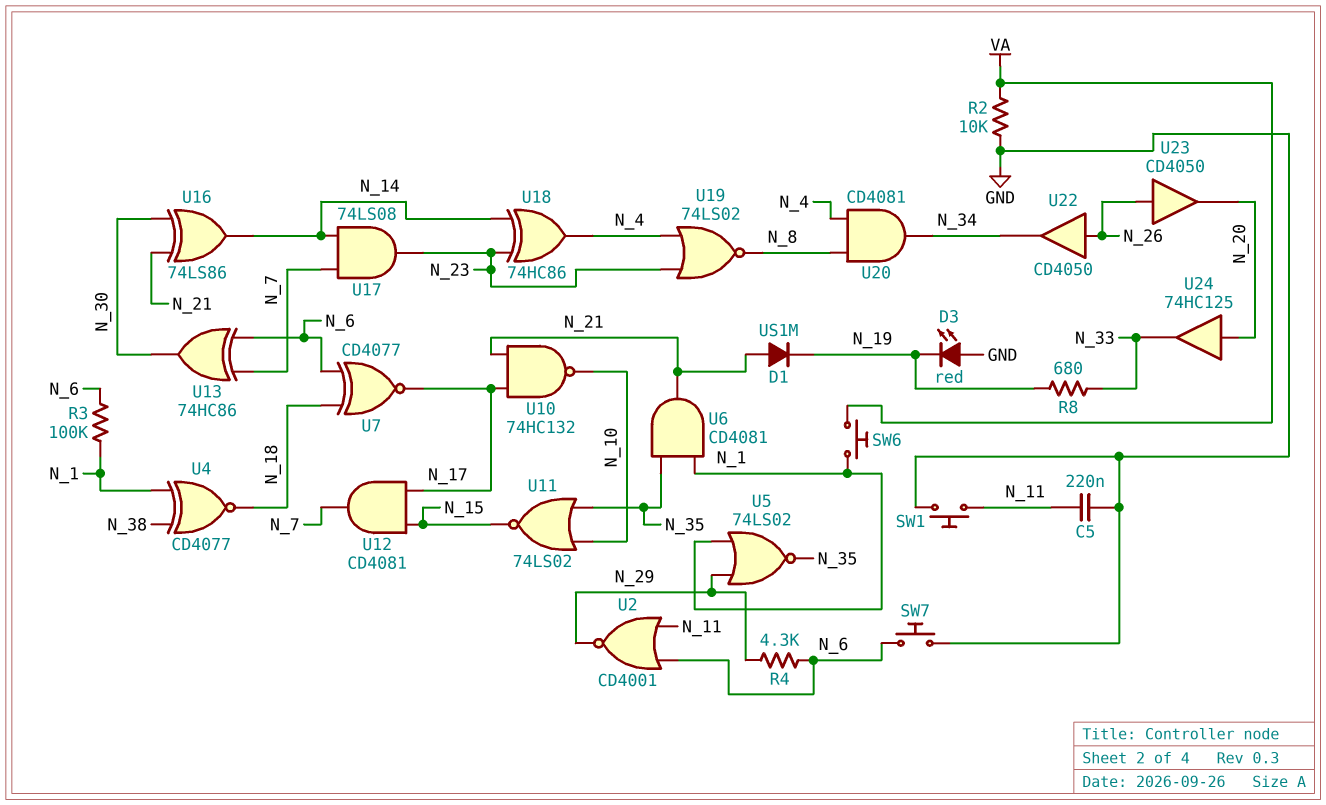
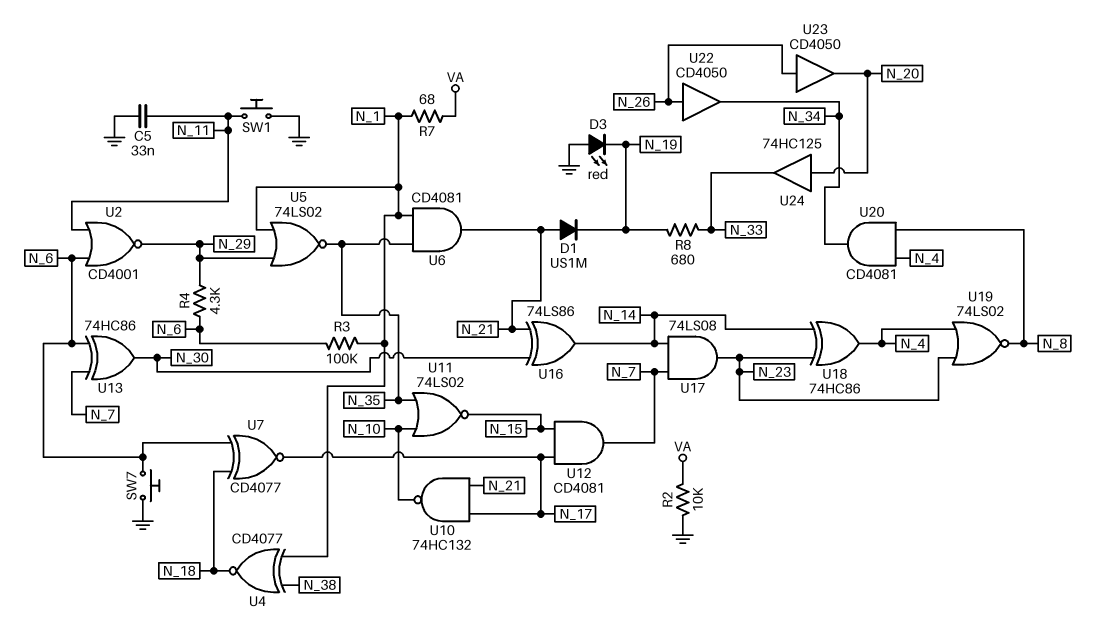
C5: 220nF (GND, N_11) -> 33nF (GND, N_11)
R7: none -> 68 (N_1, VA)
SW6: button (N_1, VA) -> none

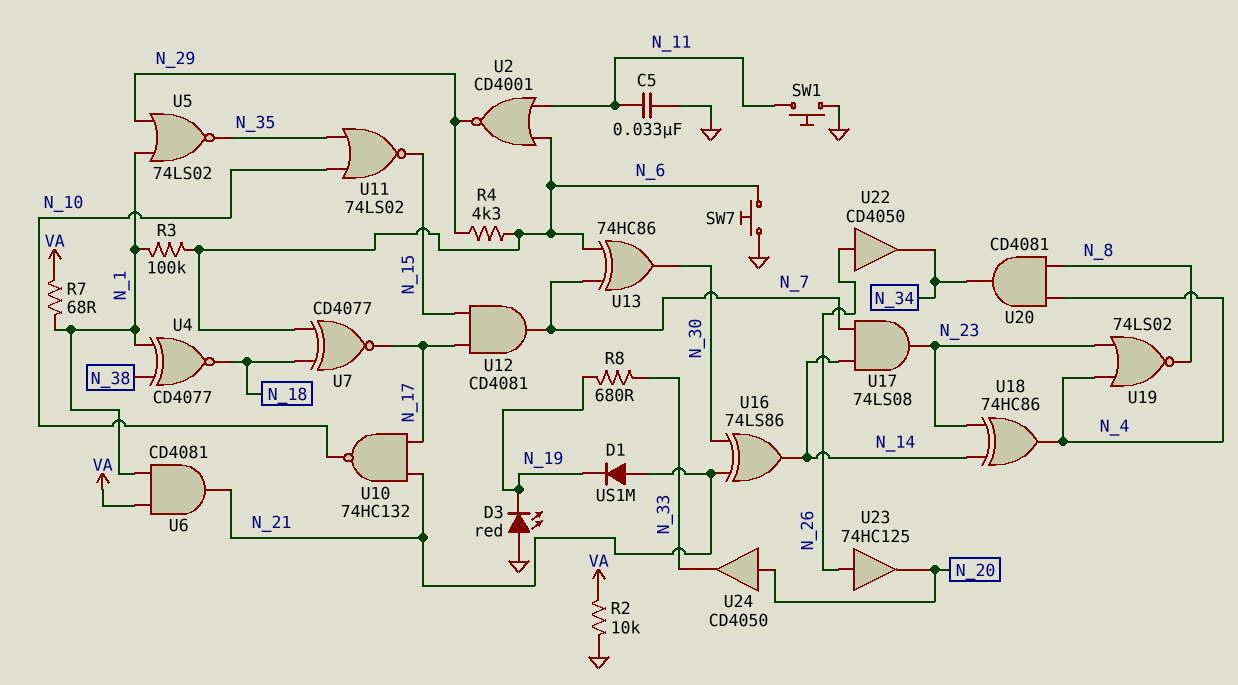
U6: AND CD4081 (in N_1, in N_35, out N_21) -> AND CD4081 (in N_1, in VA, out N_21)
U23: buffer CD4050 (in N_26, out N_20) -> buffer 74HC125 (in N_26, out N_20)
U24: buffer 74HC125 (in N_20, out N_33) -> buffer CD4050 (in N_20, out N_33)

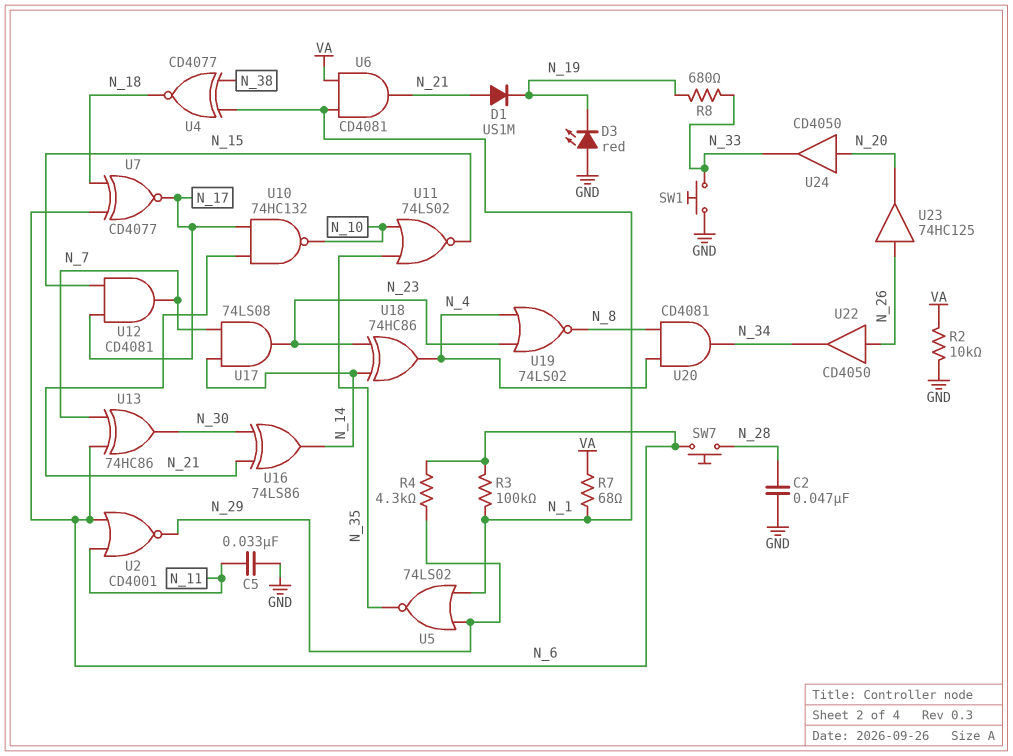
C2: none -> 47nF (GND, N_28)
SW1: button (GND, N_11) -> button (GND, N_33)
SW7: button (GND, N_6) -> button (N_6, N_28)

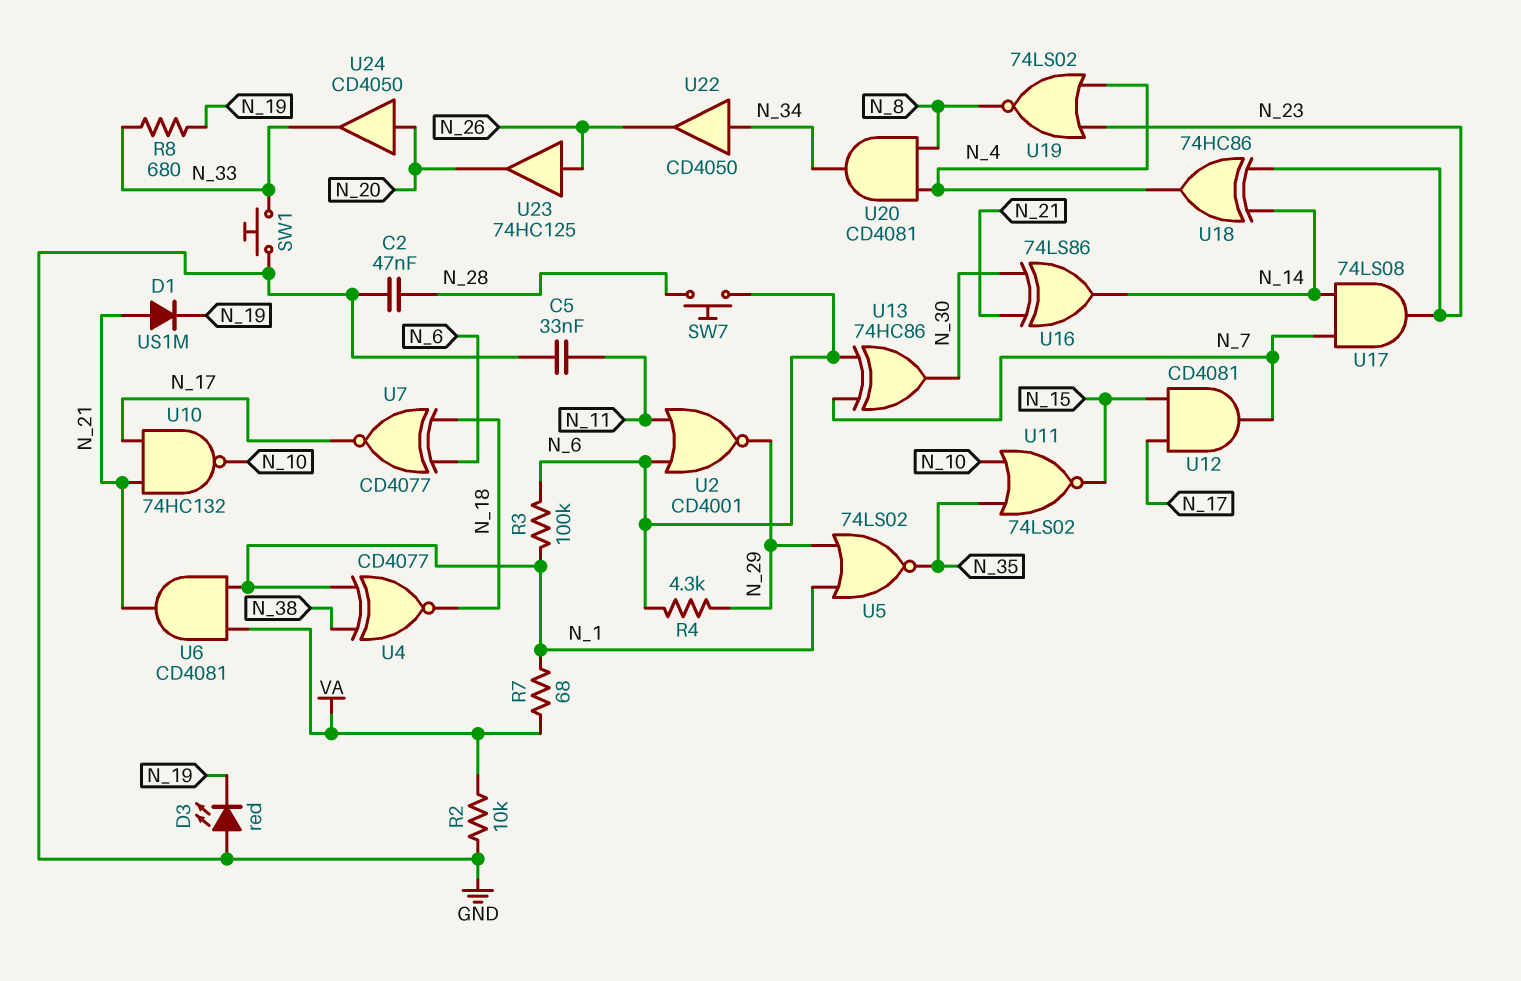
U22: buffer CD4050 (in N_26, out N_34) -> buffer CD4050 (in N_34, out N_26)

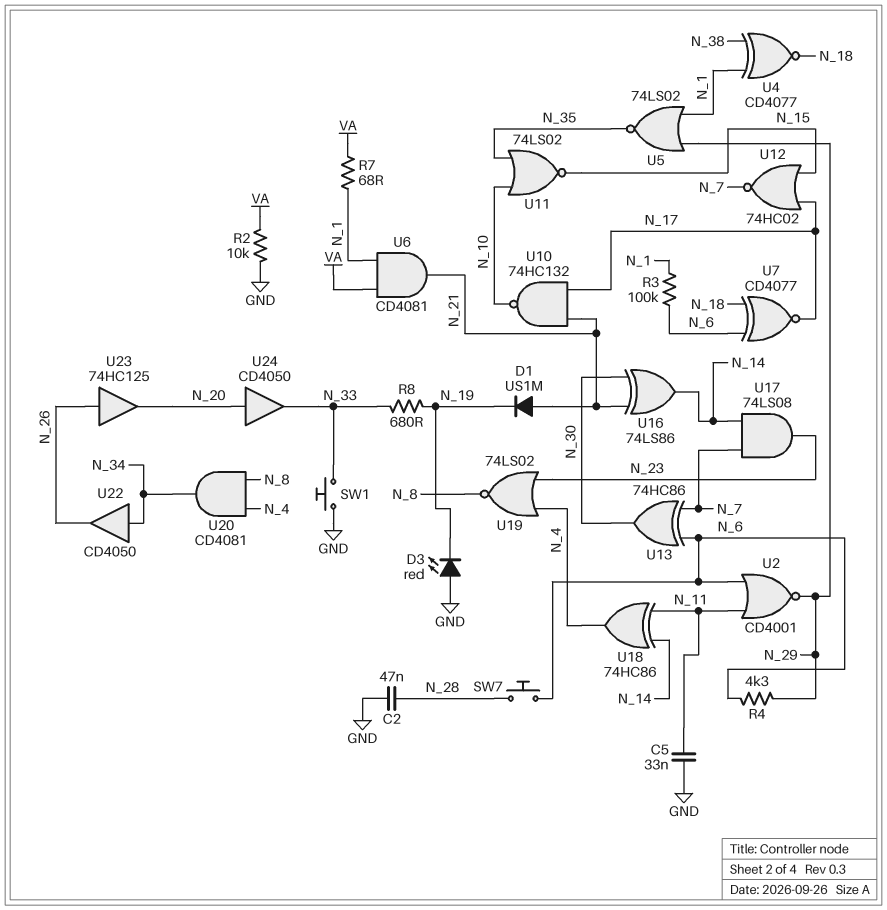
U12: AND CD4081 (in N_15, in N_17, out N_7) -> NOR 74HC02 (in N_15, in N_17, out N_7)
U18: XOR 74HC86 (in N_14, in N_23, out N_4) -> XOR 74HC86 (in N_11, in N_14, out N_4)

